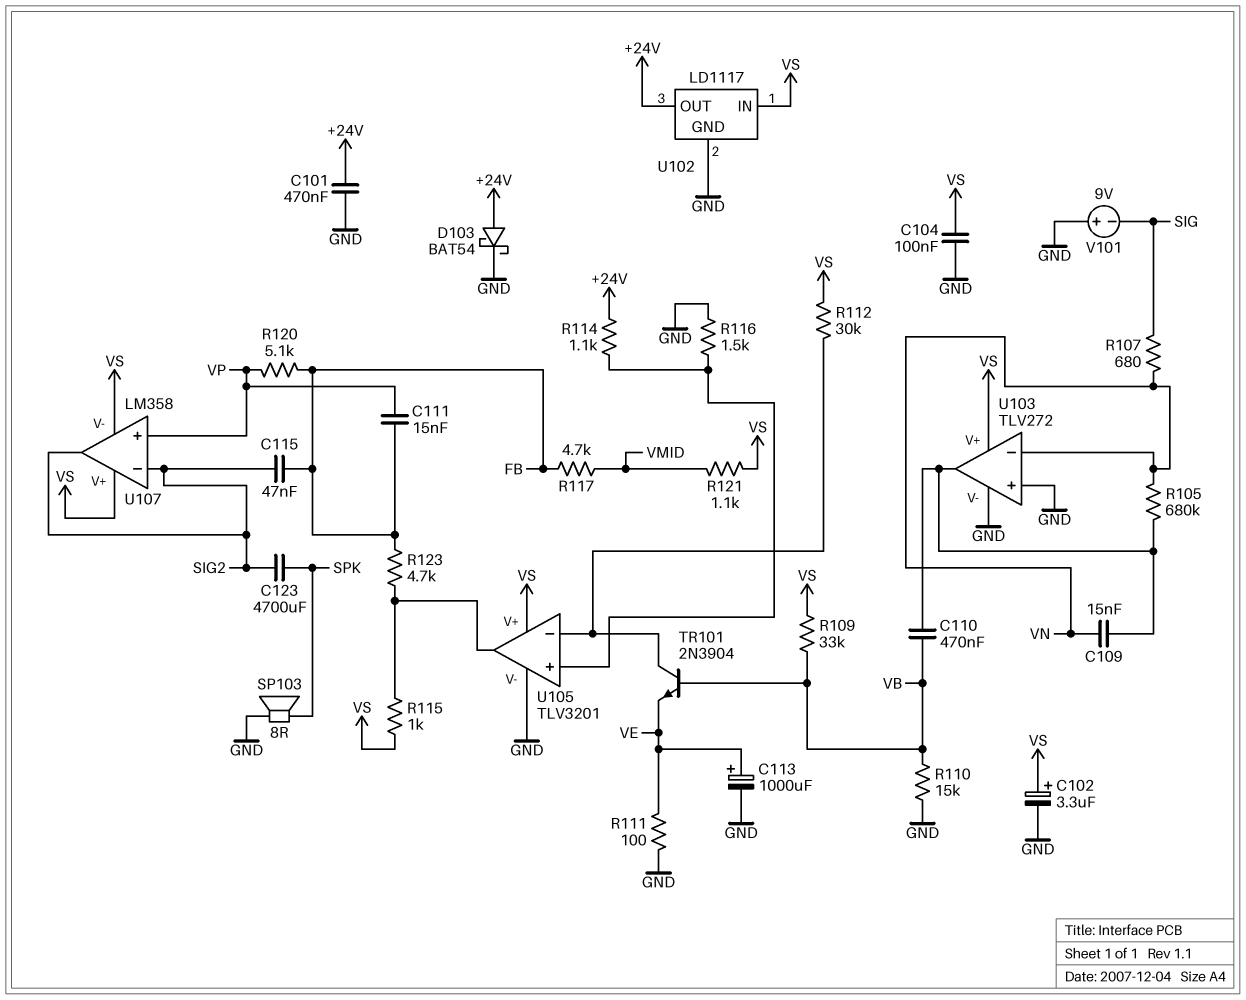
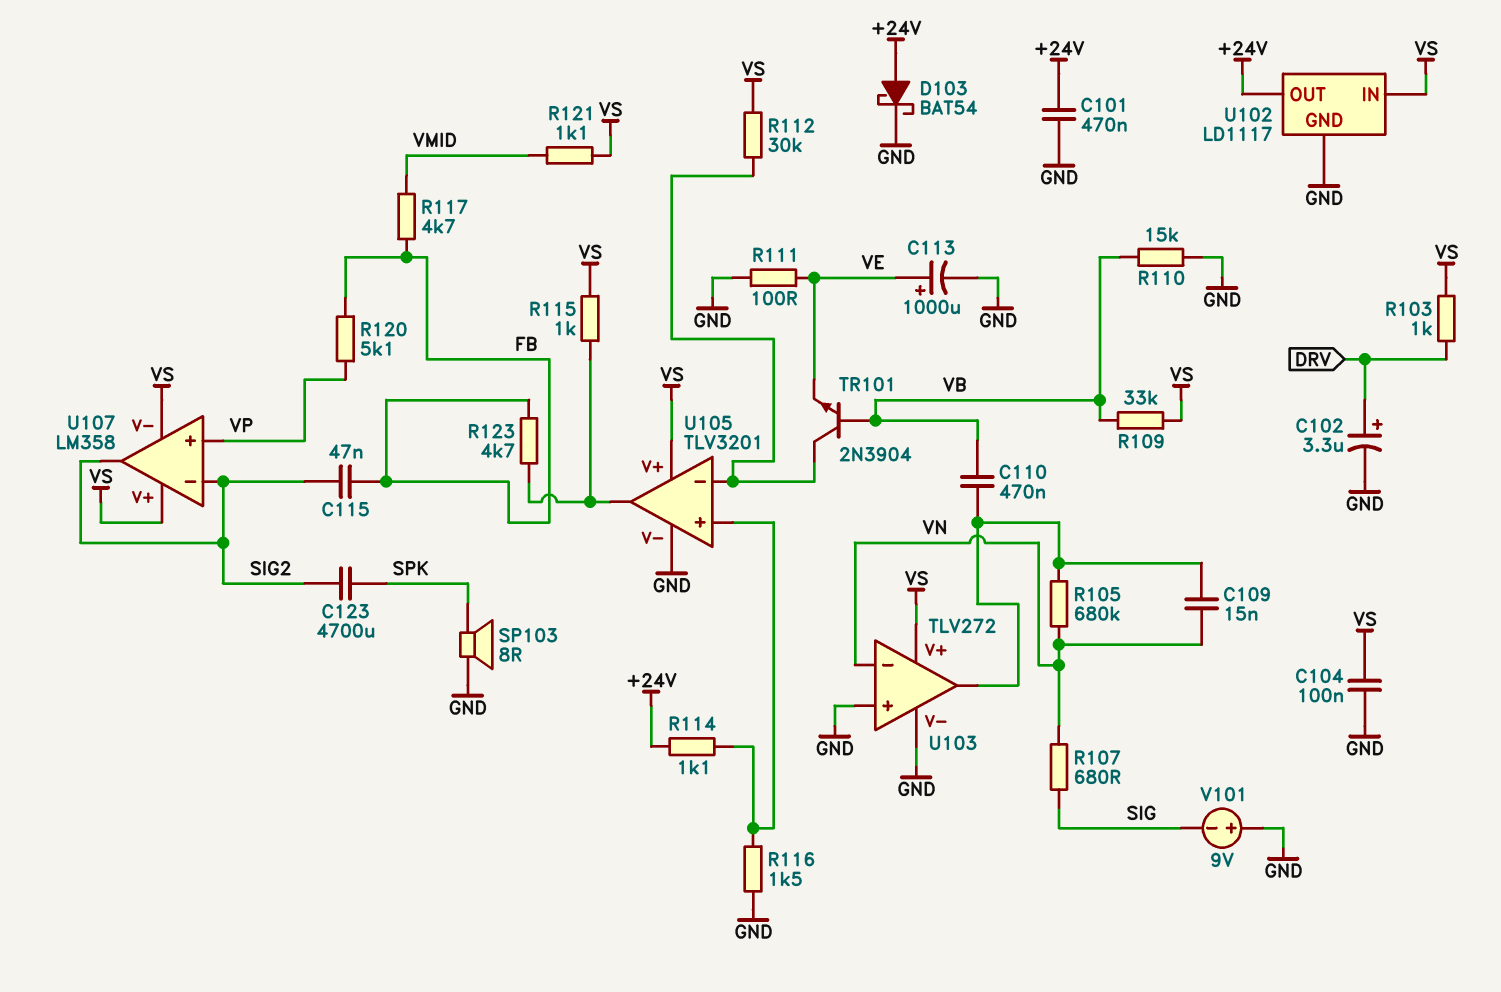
C102: 3.3uF (plus VS, minus GND) -> 3.3uF (plus DRV, minus GND)
C111: 15nF (FB, VP) -> none
R103: none -> 1k (DRV, VS)

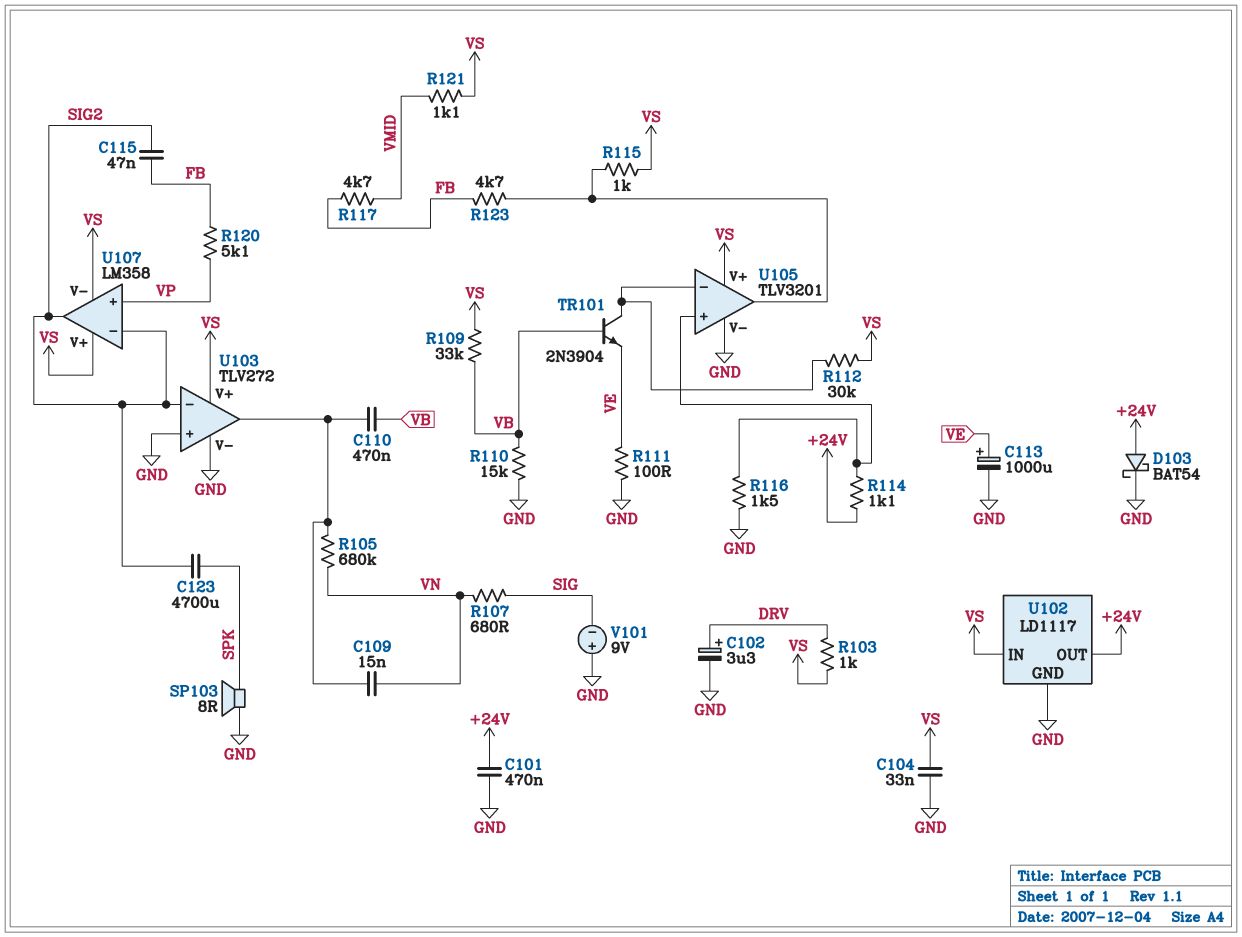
C104: 100nF (GND, VS) -> 33nF (GND, VS)
U103 pin in-: VN -> SIG2

